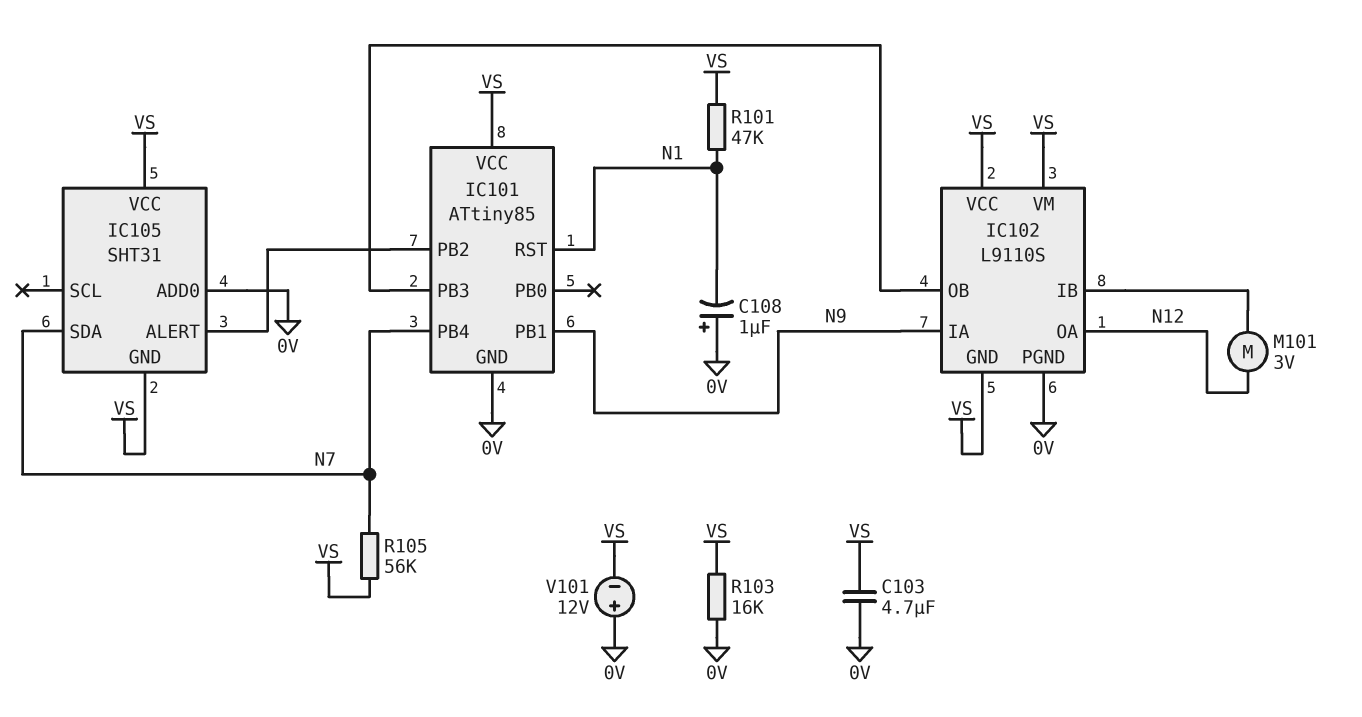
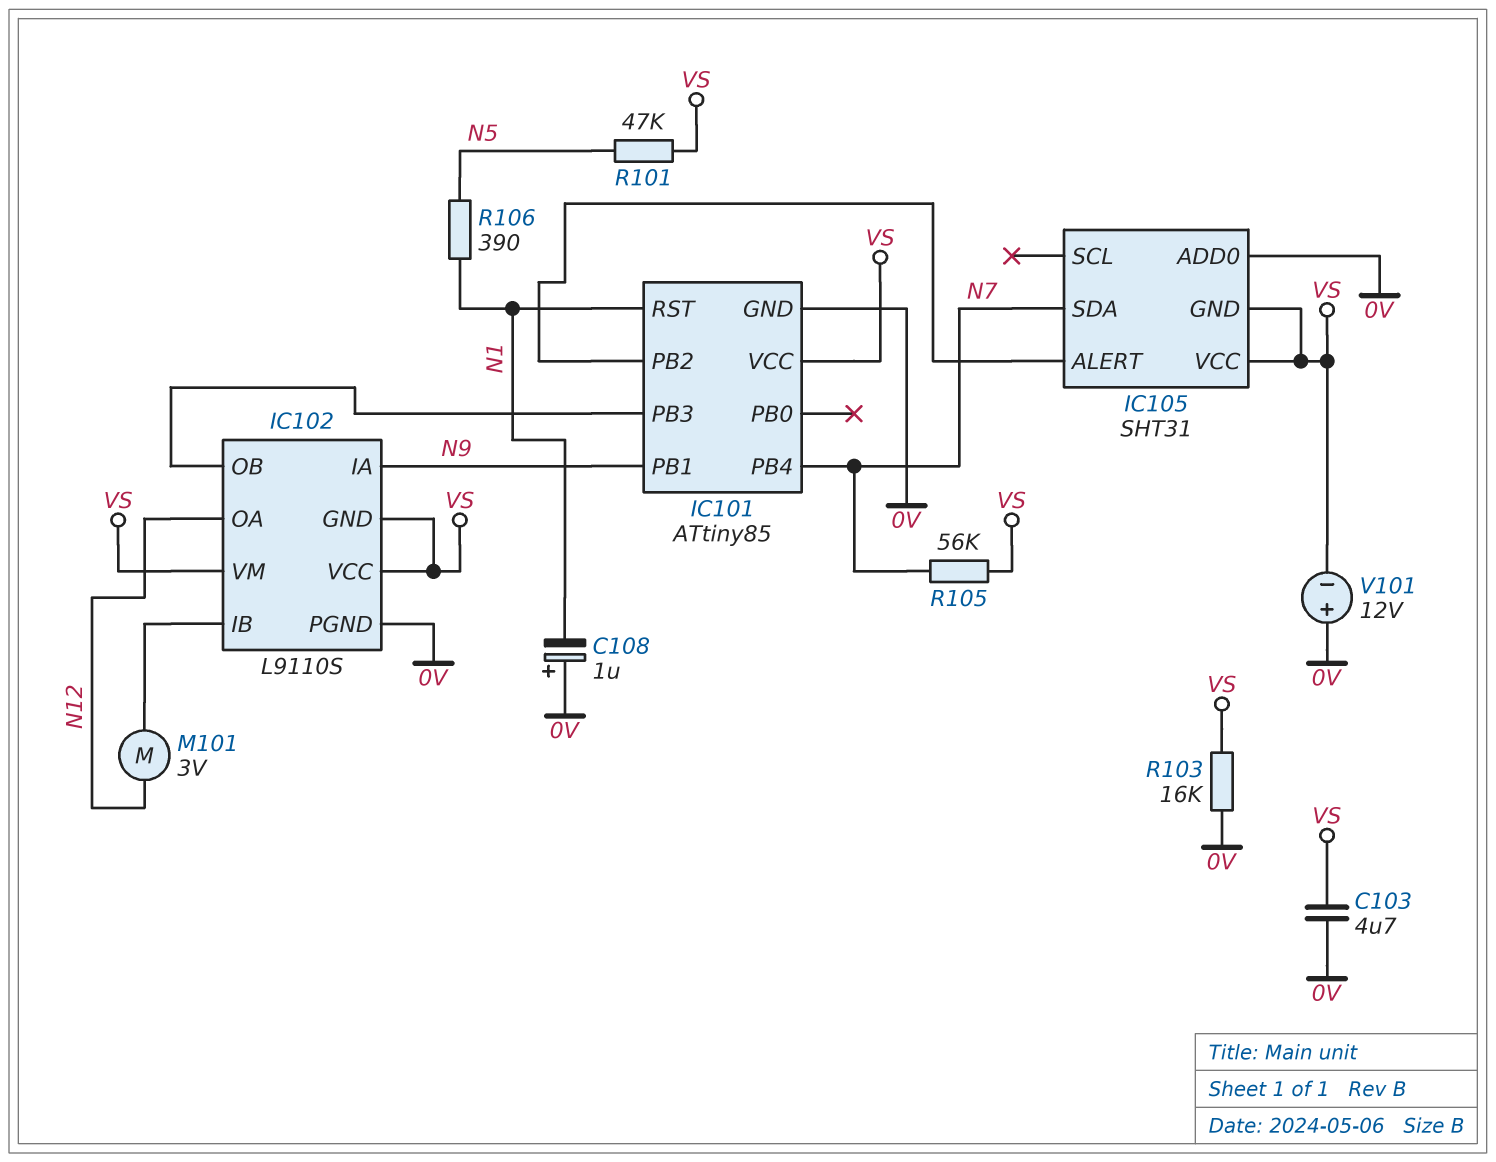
R101: 47k (N1, VS) -> 47k (N5, VS)
R106: none -> 390 (N1, N5)

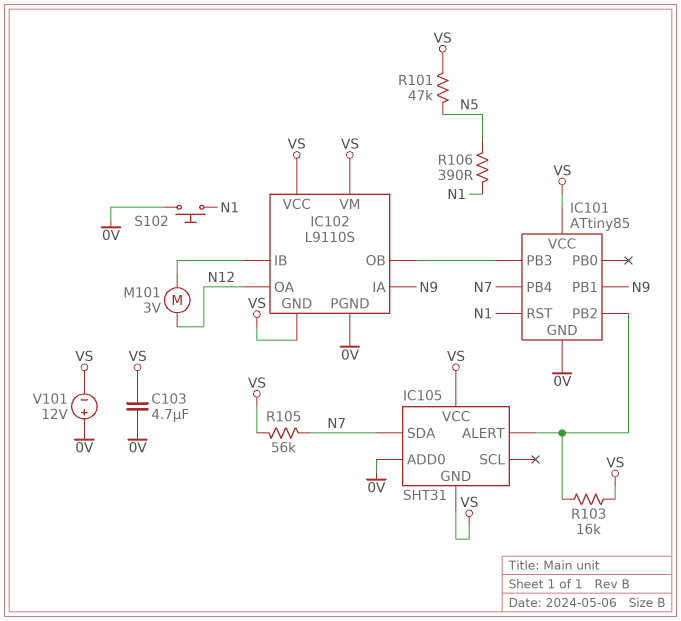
C108: 1uF (plus 0V, minus N1) -> none
R103: 16k (0V, VS) -> 16k (IC101/PB2, VS)
S102: none -> button (0V, N1)

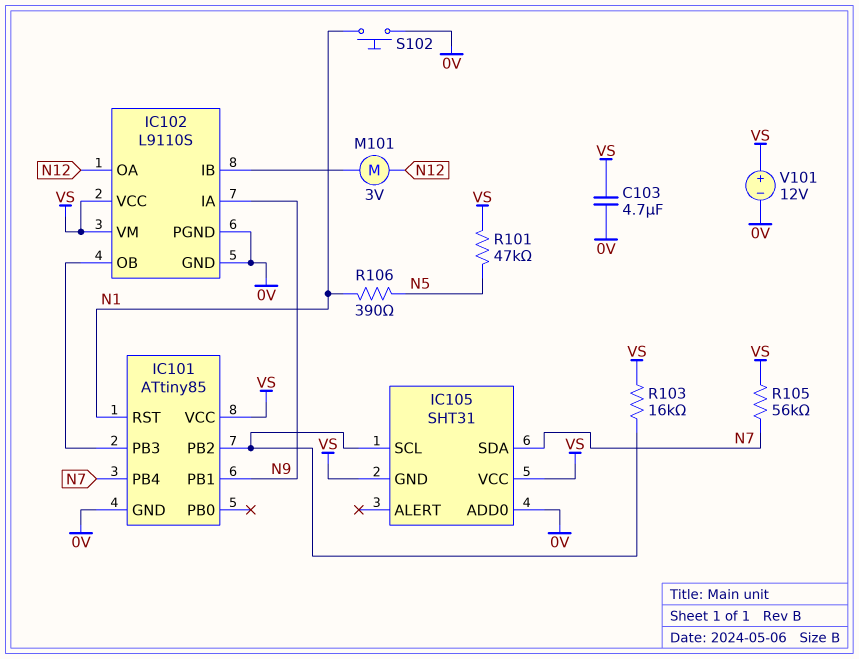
IC102 pin GND: VS -> 0V
IC105 pin ALERT: IC101/PB2 -> none
IC105 pin SCL: none -> IC101/PB2
V101: 12V (plus 0V, minus VS) -> 12V (plus VS, minus 0V)

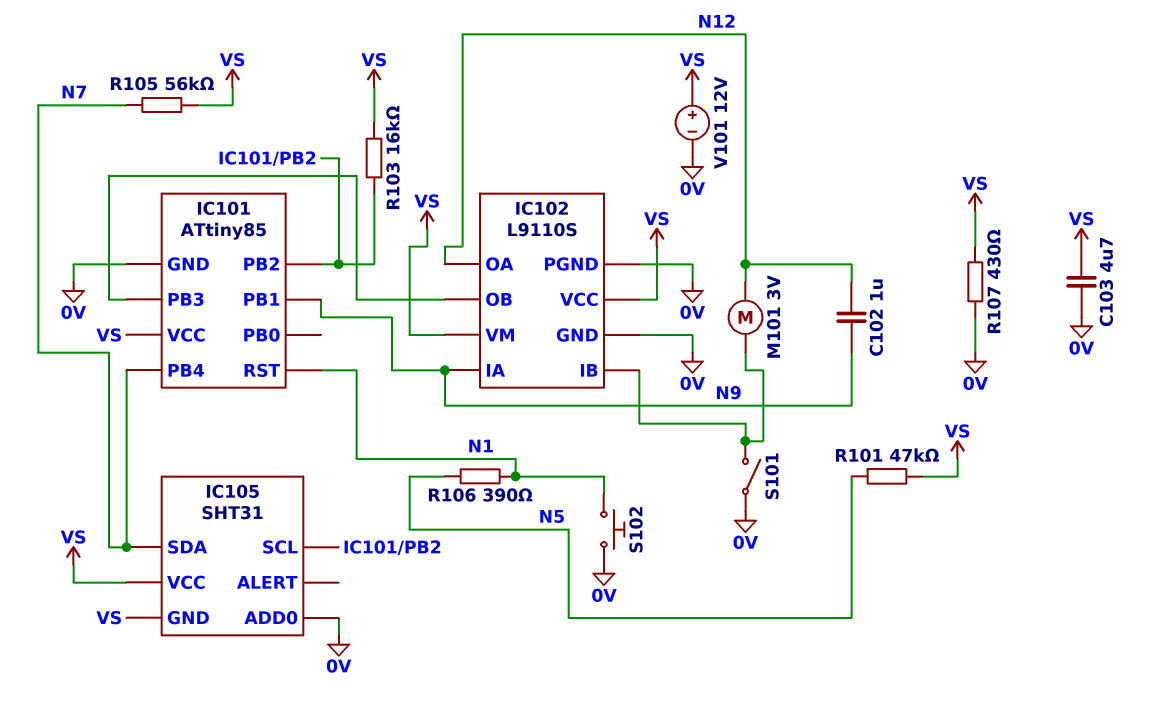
C102: none -> 1uF (N9, N12)
R107: none -> 430 (0V, VS)
S101: none -> switch (0V, IC102/IB)

